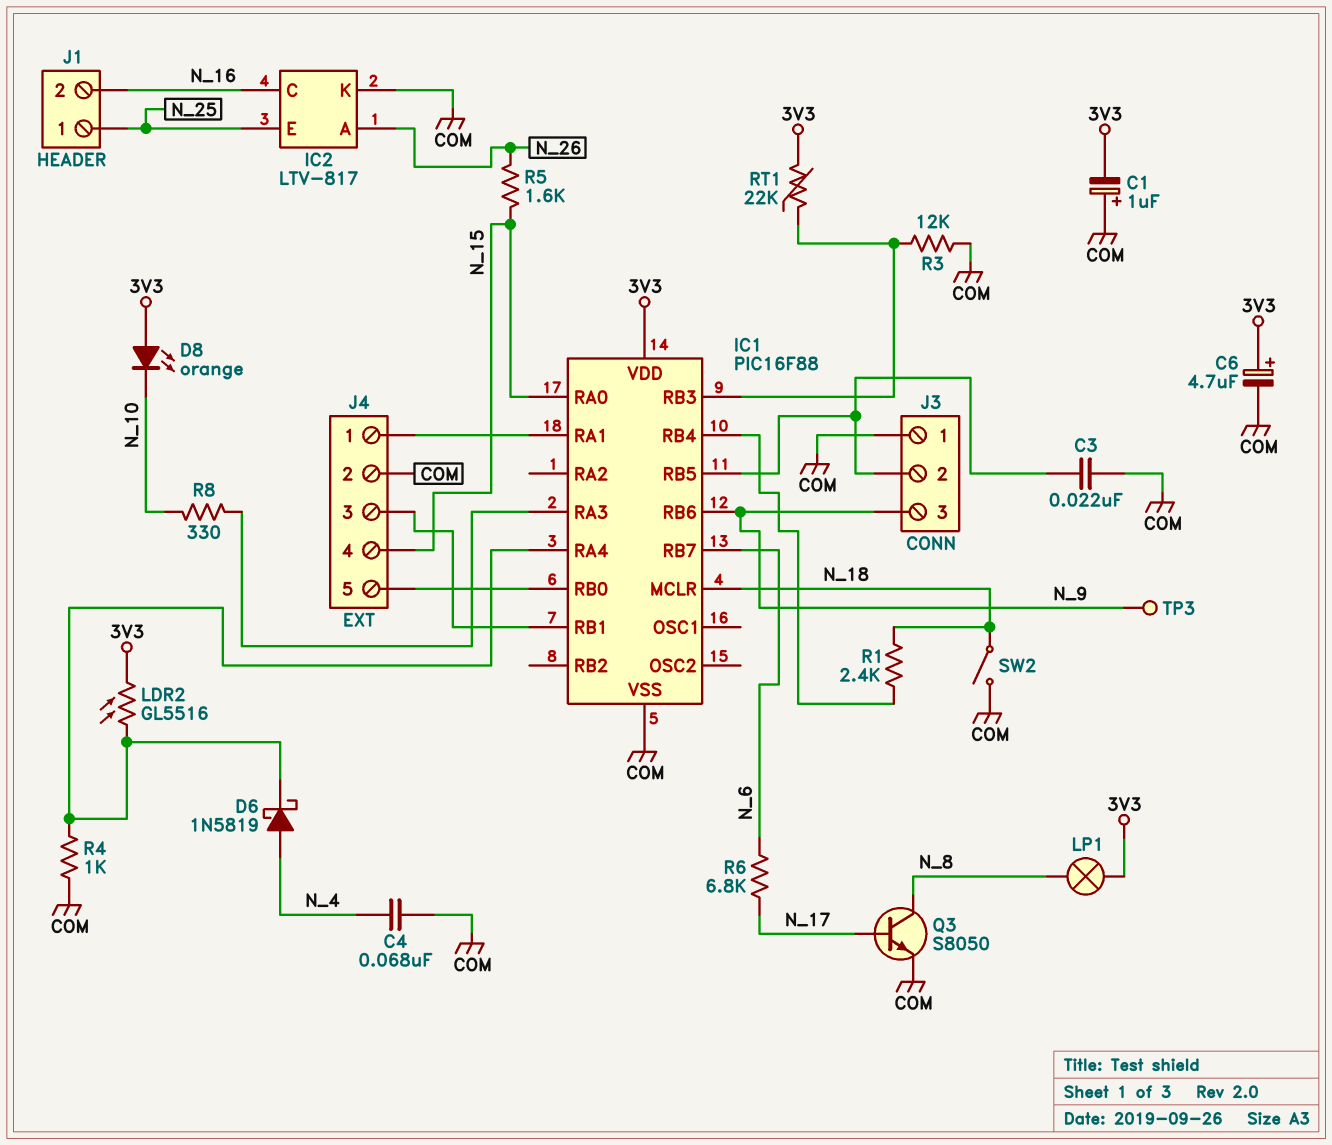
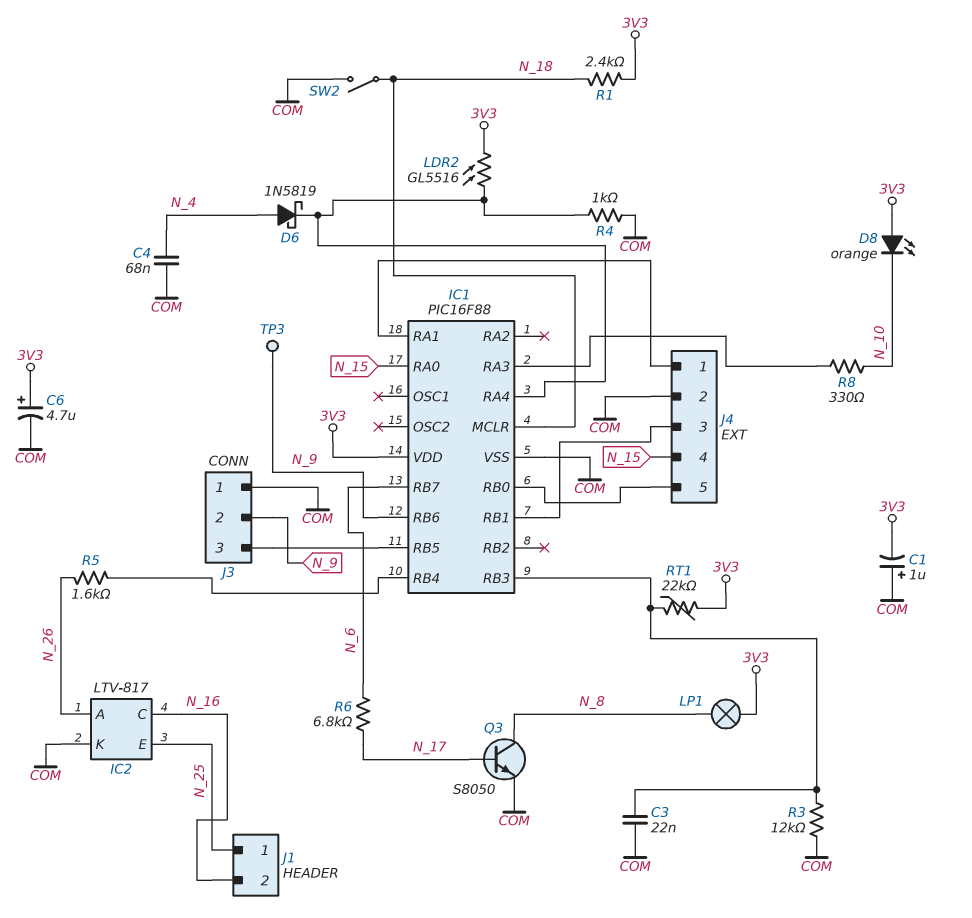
C3: 22nF (COM, IC1/RB5) -> 22nF (COM, IC1/RB3)
J3 pin 2: IC1/RB5 -> N_9
J3 pin 3: N_9 -> IC1/RB5
R1: 2.4k (IC1/RB4, N_18) -> 2.4k (3V3, N_18)
R5: 1.6k (N_15, N_26) -> 1.6k (IC1/RB4, N_26)

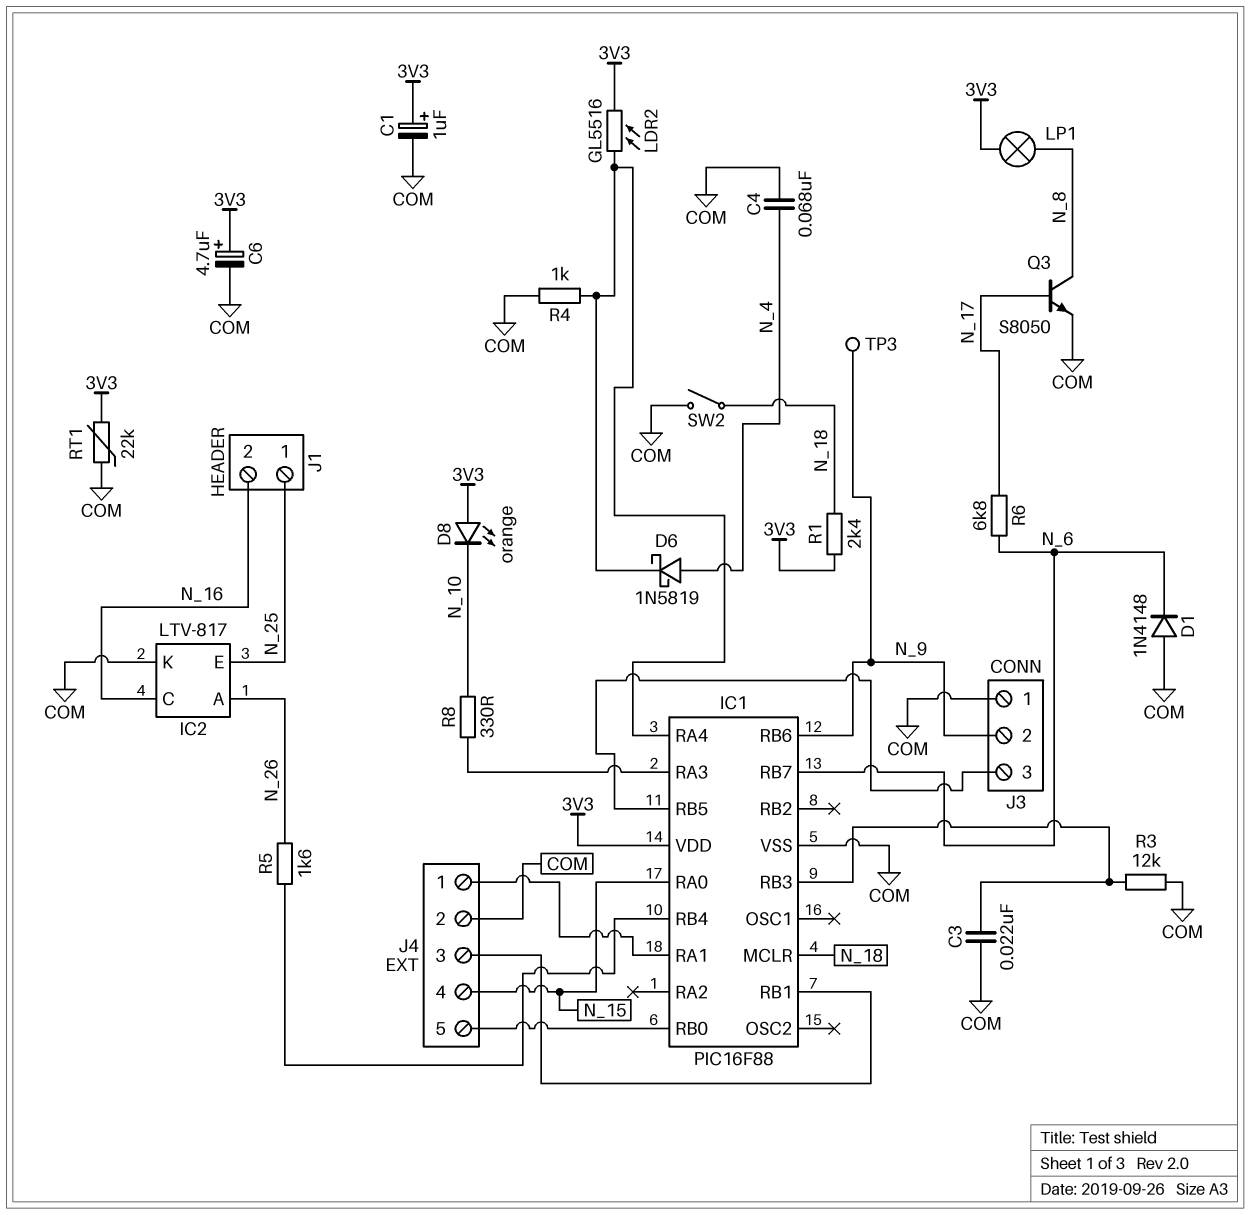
C1: 1uF (plus COM, minus 3V3) -> 1uF (plus 3V3, minus COM)
D1: none -> diode 1N4148 (A COM, K N_6)
RT1: 22k (3V3, IC1/RB3) -> 22k (3V3, COM)

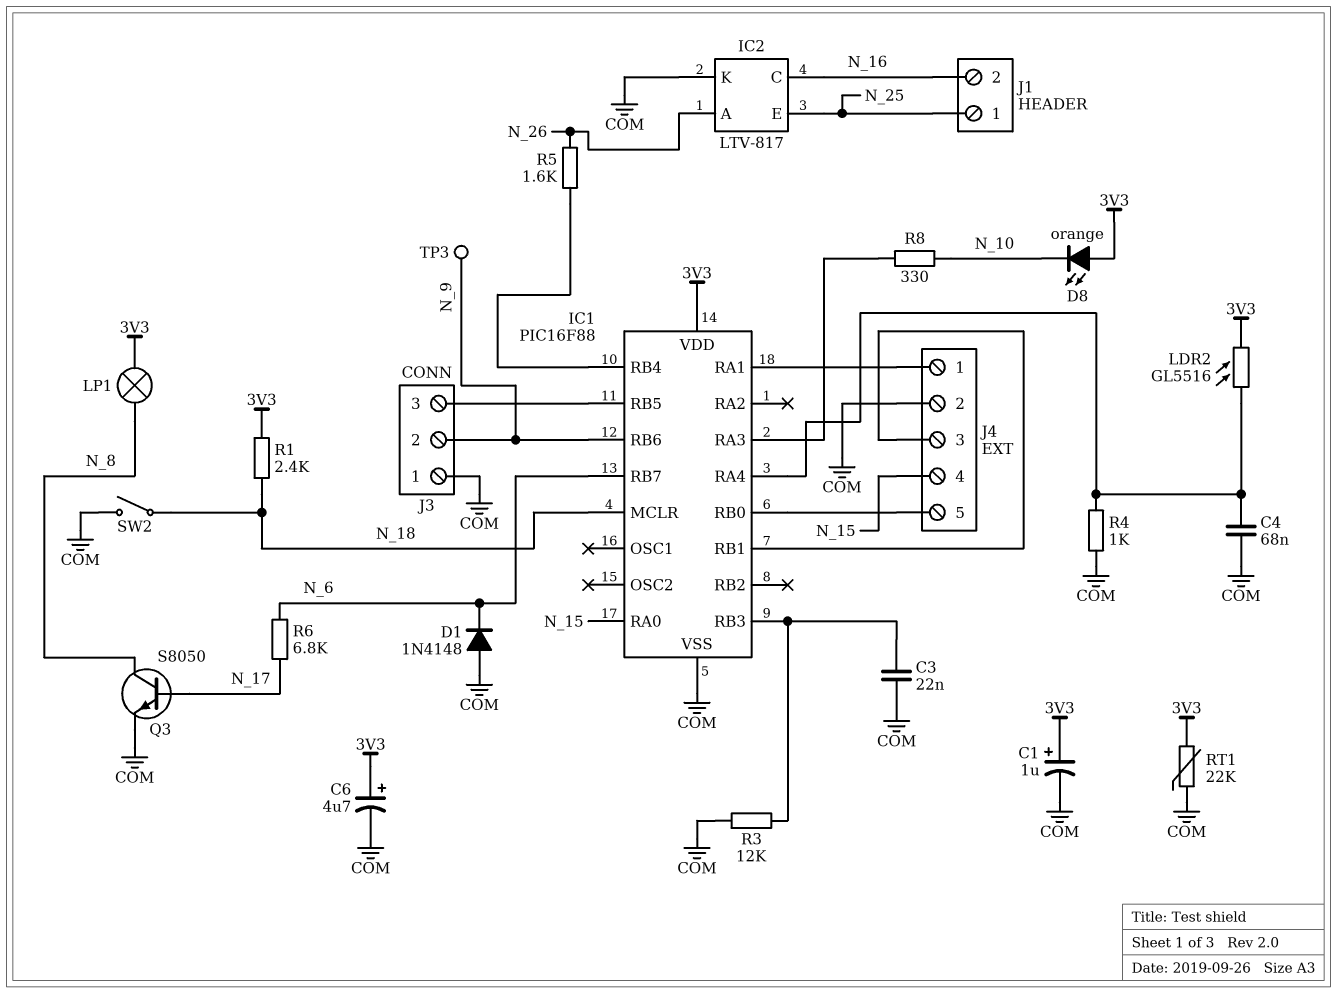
C4: 68nF (COM, N_4) -> 68nF (COM, IC1/RA4)
D6: schottky 1N5819 (A N_4, K IC1/RA4) -> none

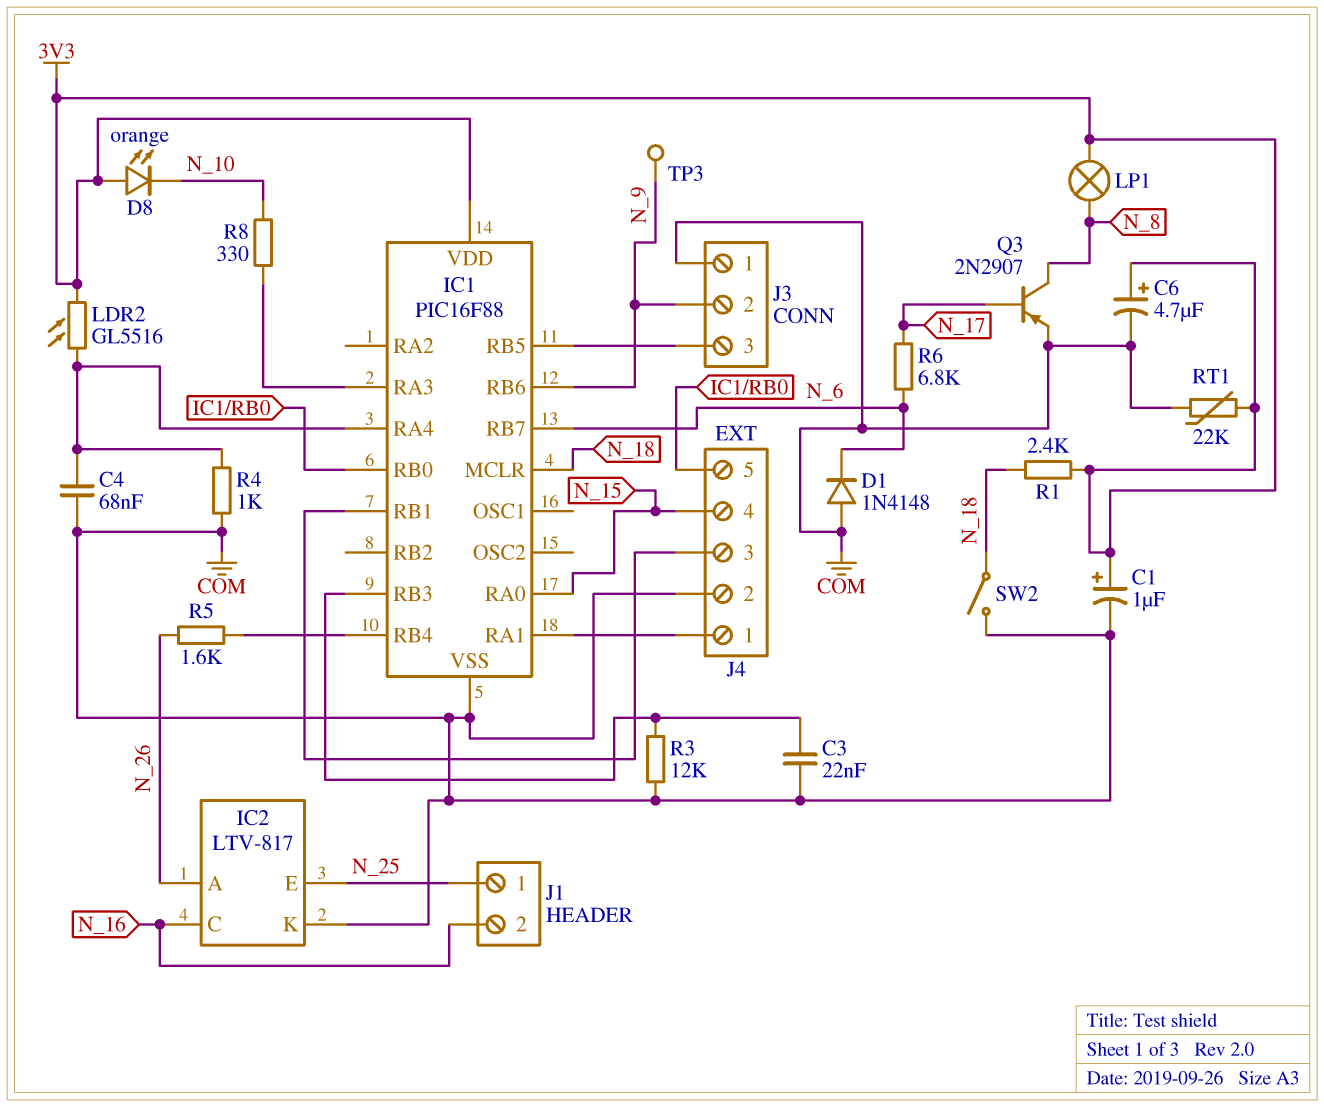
Q3: NPN S8050 (B N_17, C N_8, E COM) -> PNP 2N2907 (B N_17, C N_8, E COM)

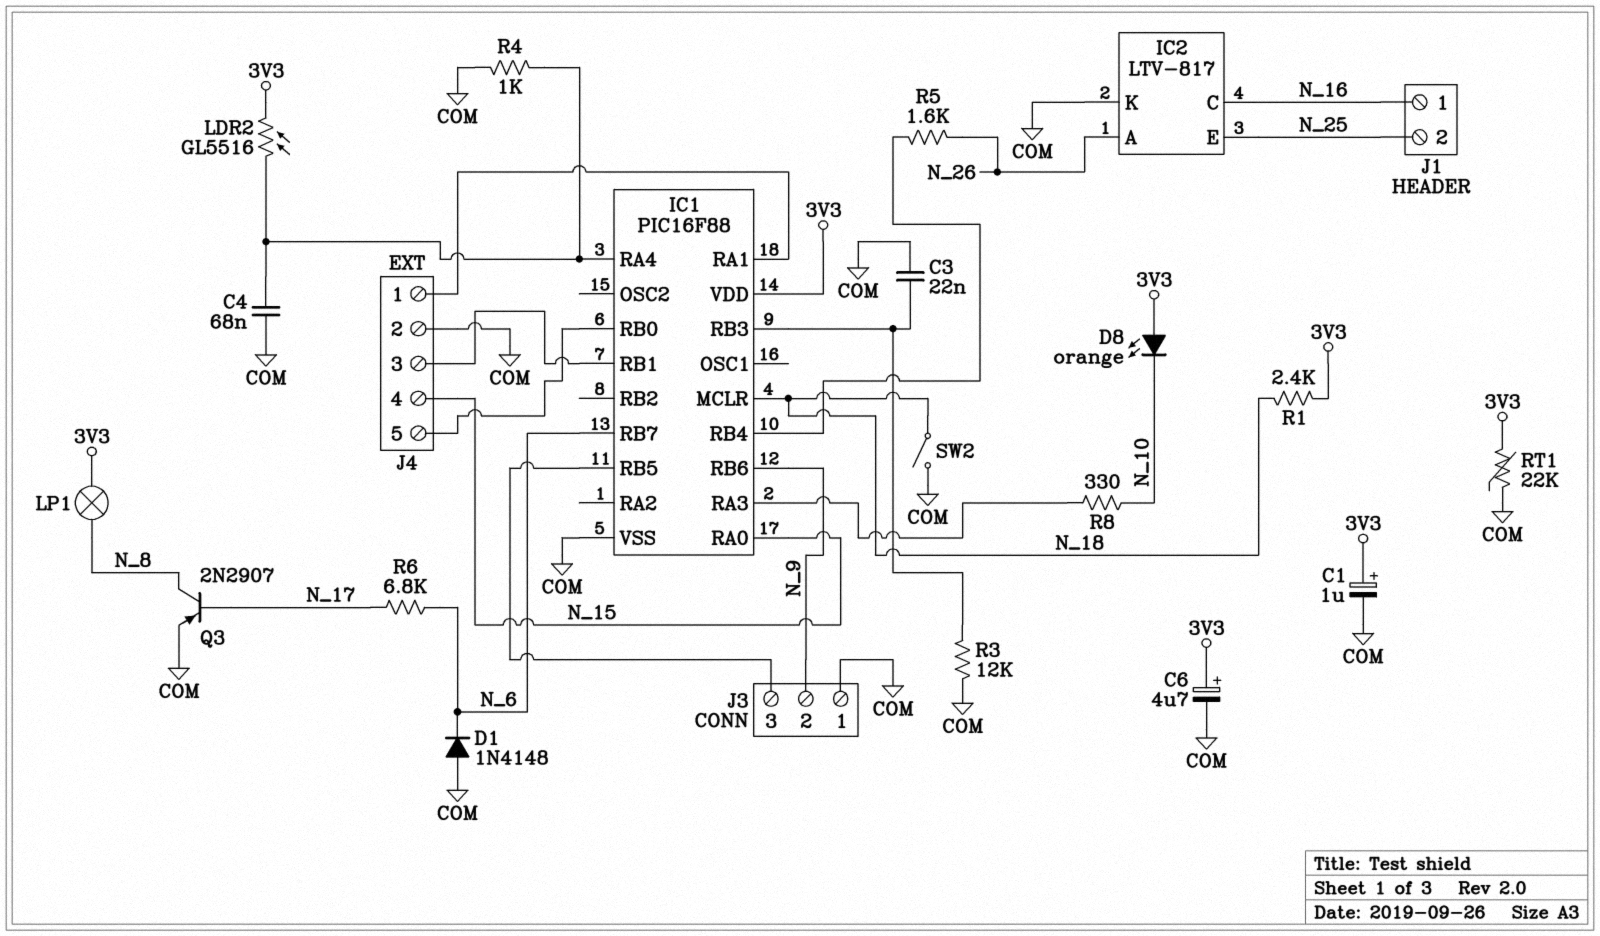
J1 pin 1: N_25 -> N_16
J1 pin 2: N_16 -> N_25
TP3: test point (N_9) -> none

